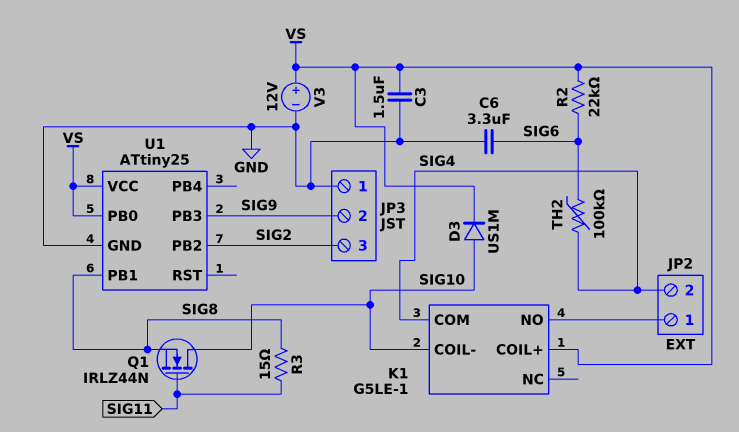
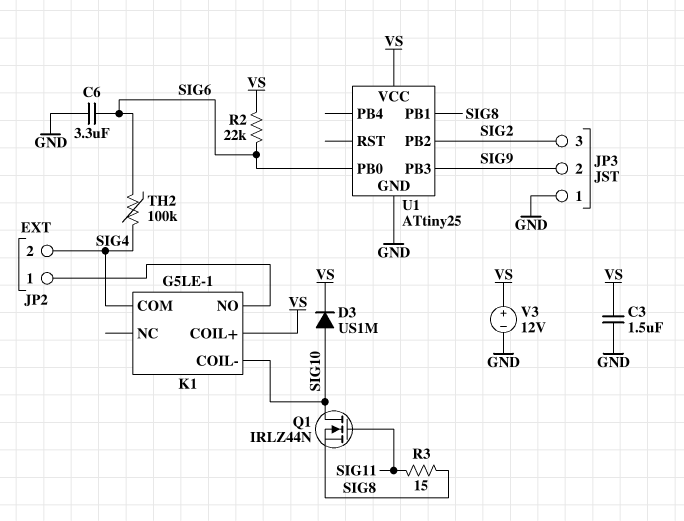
U1 pin PB0: VS -> SIG6

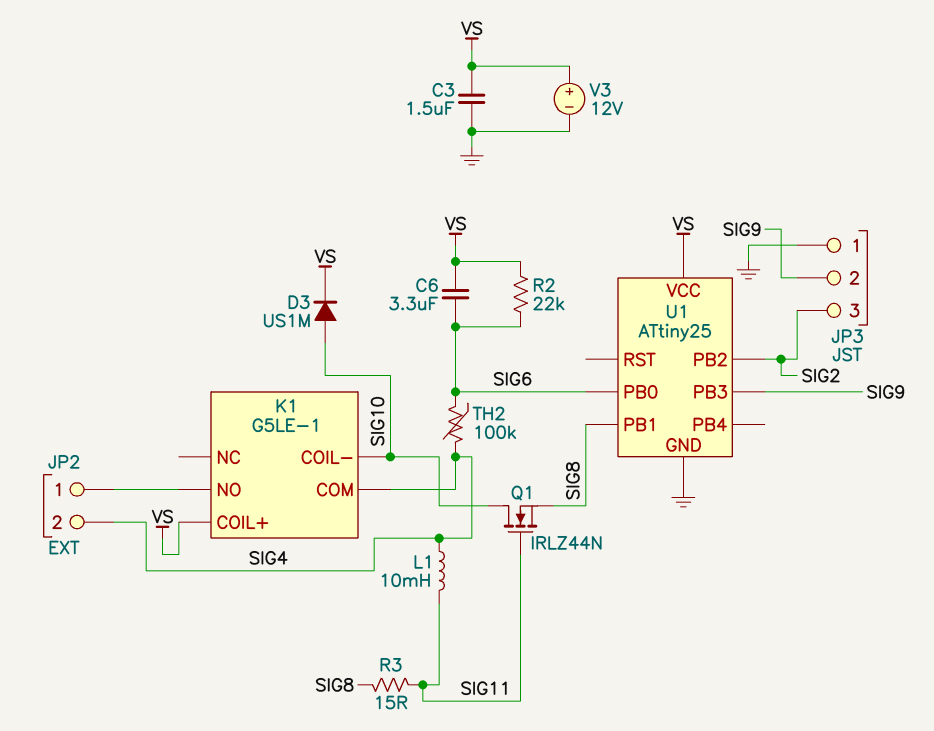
C6: 3.3uF (GND, SIG6) -> 3.3uF (SIG6, VS)
L1: none -> 10mH (SIG4, SIG11)

